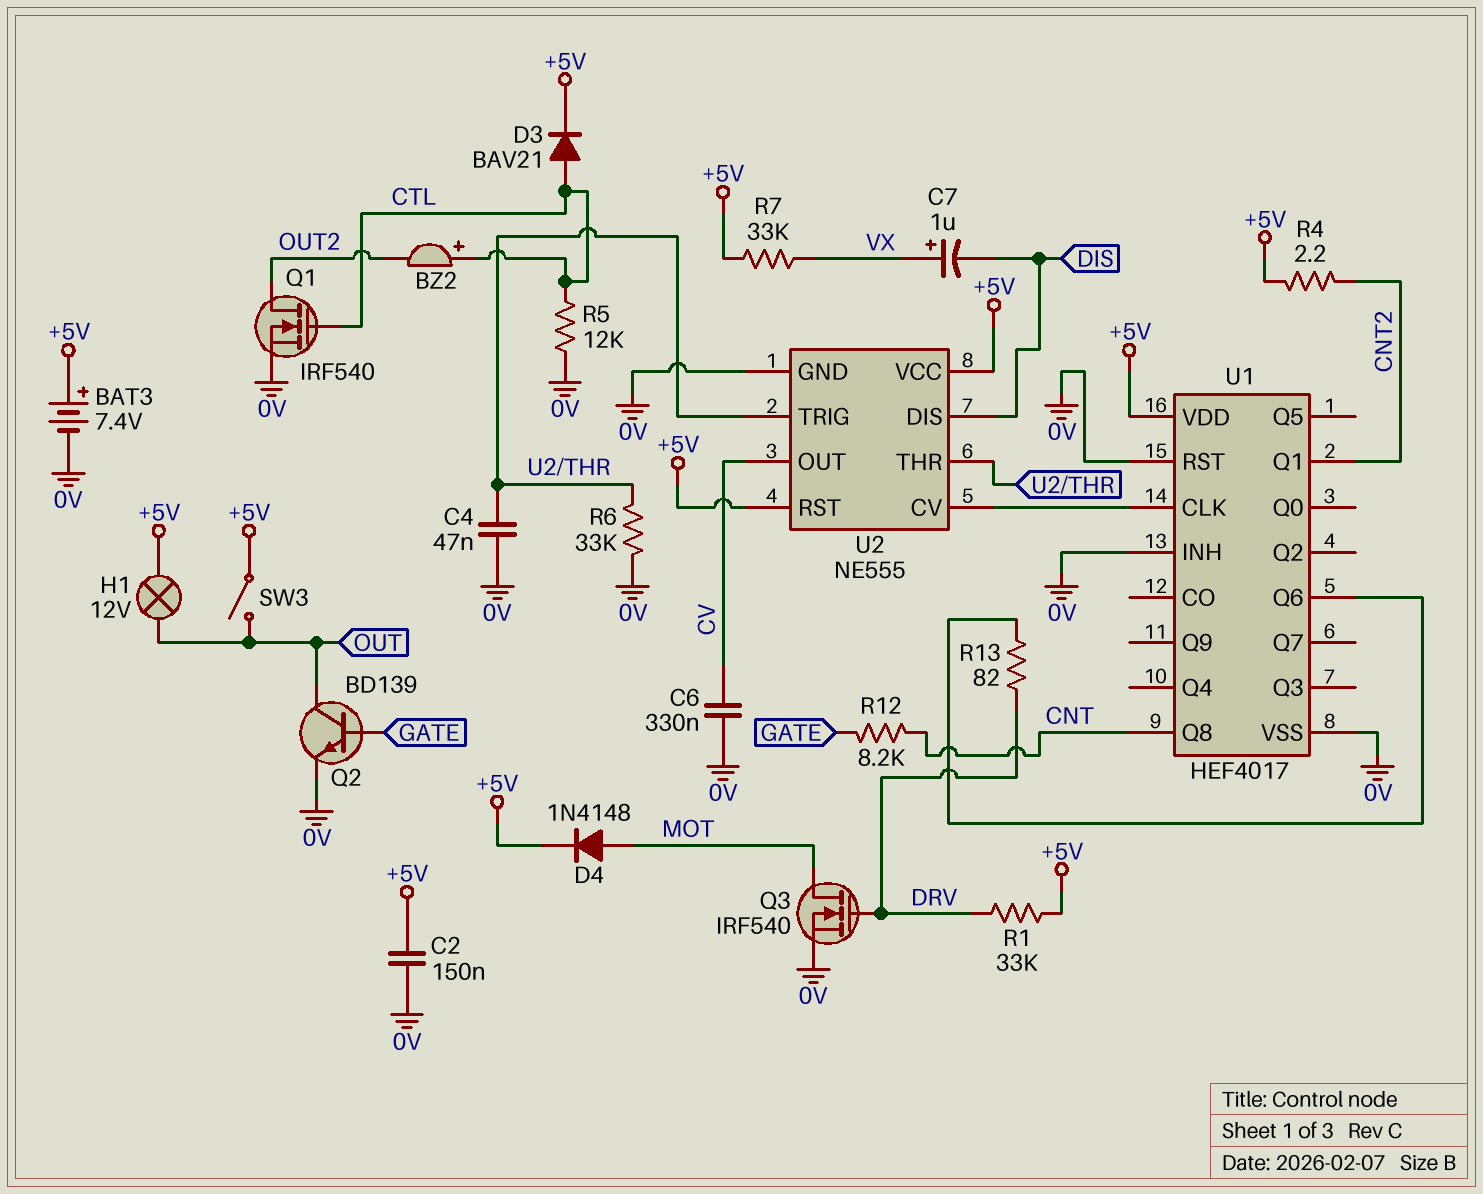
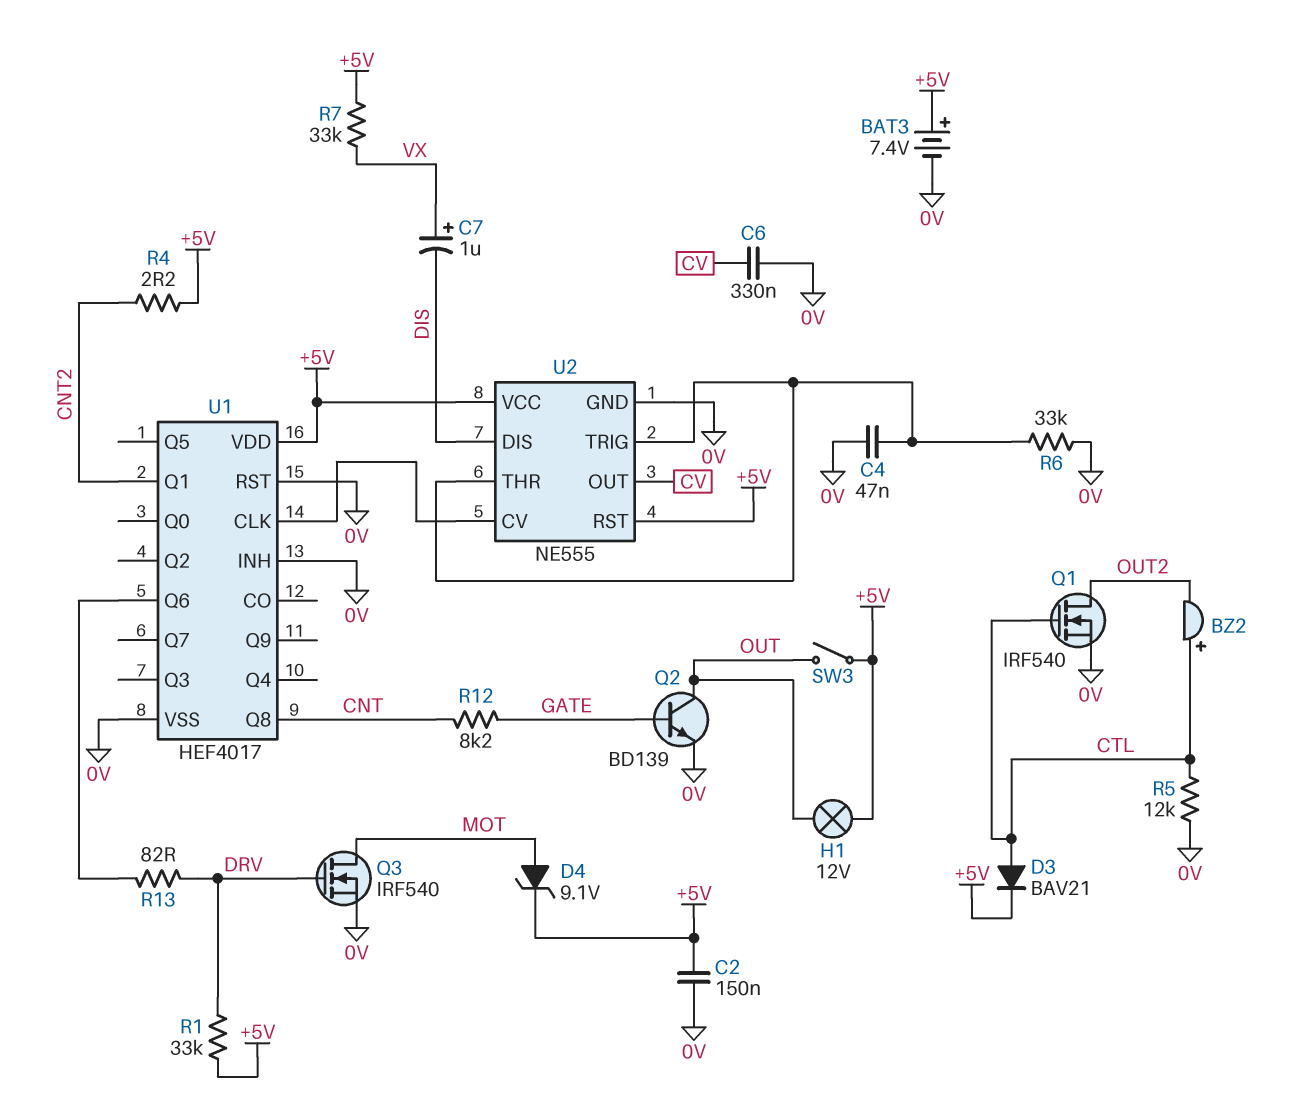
D4: diode 1N4148 (A MOT, K +5V) -> zener 9.1V (A MOT, K +5V)

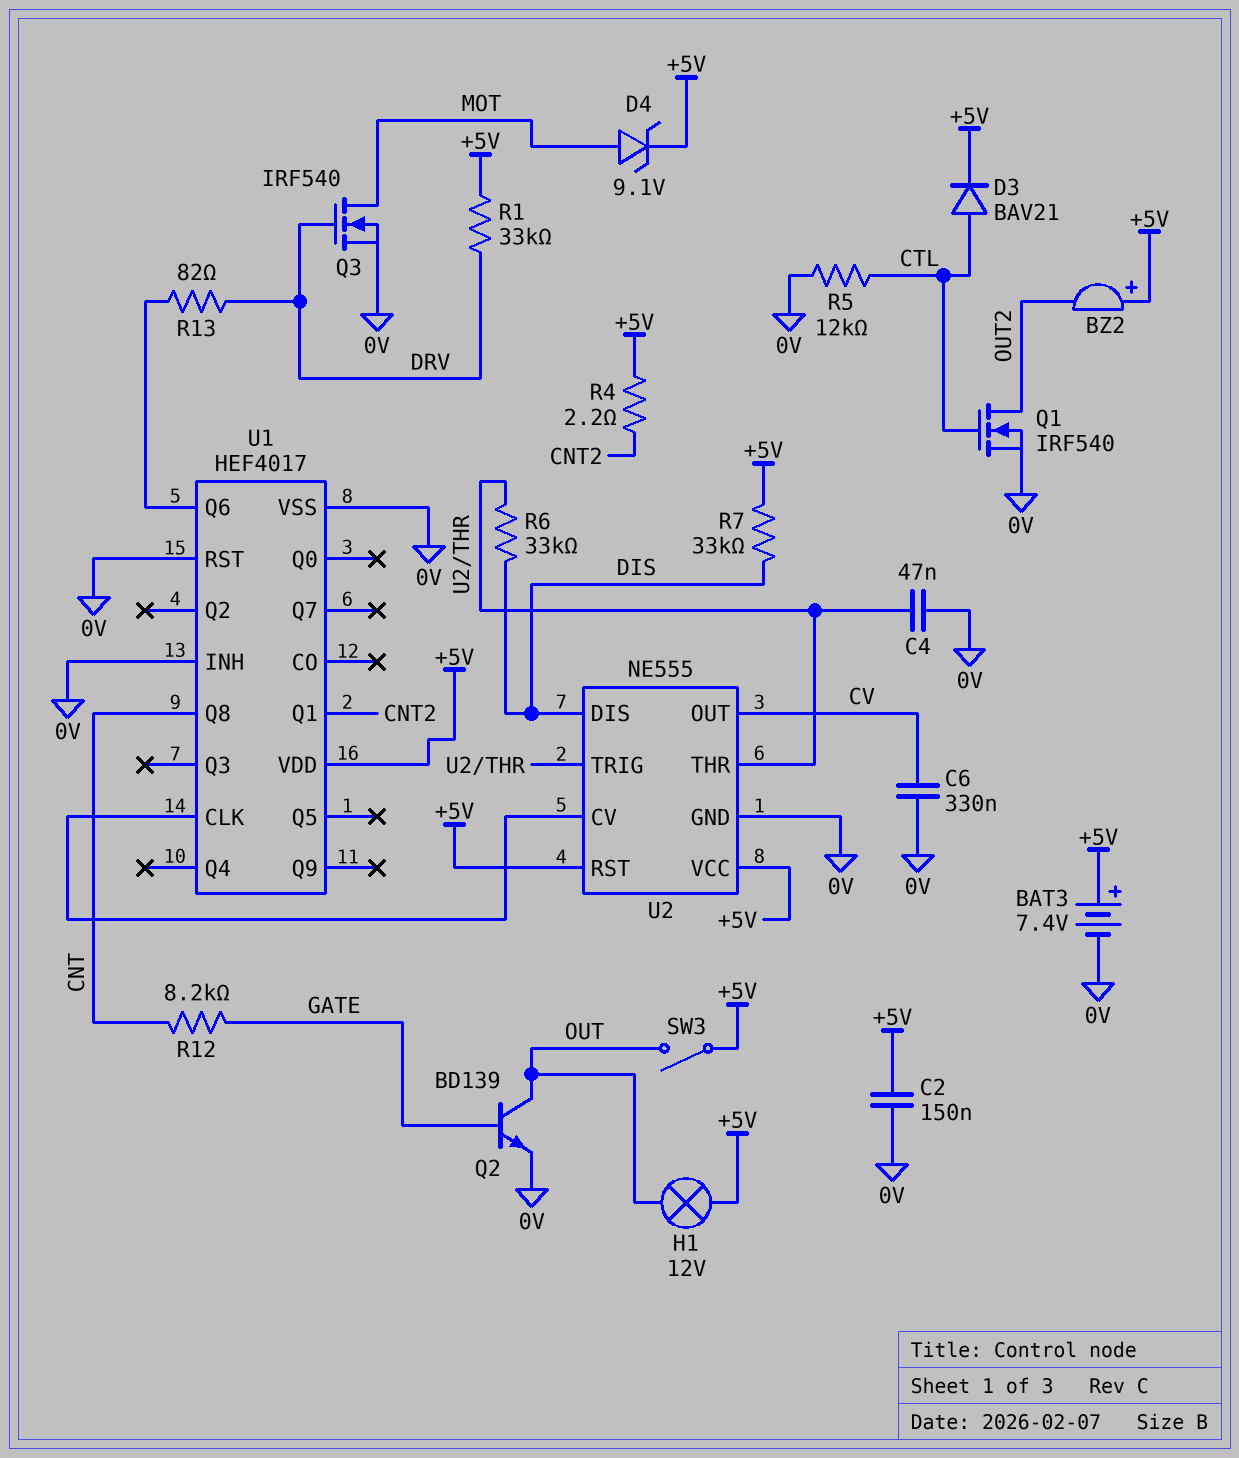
BZ2: buzzer (plus CTL, minus OUT2) -> buzzer (plus +5V, minus OUT2)
C7: 1uF (plus VX, minus DIS) -> none
R6: 33k (0V, U2/THR) -> 33k (DIS, U2/THR)
R7: 33k (+5V, VX) -> 33k (+5V, DIS)

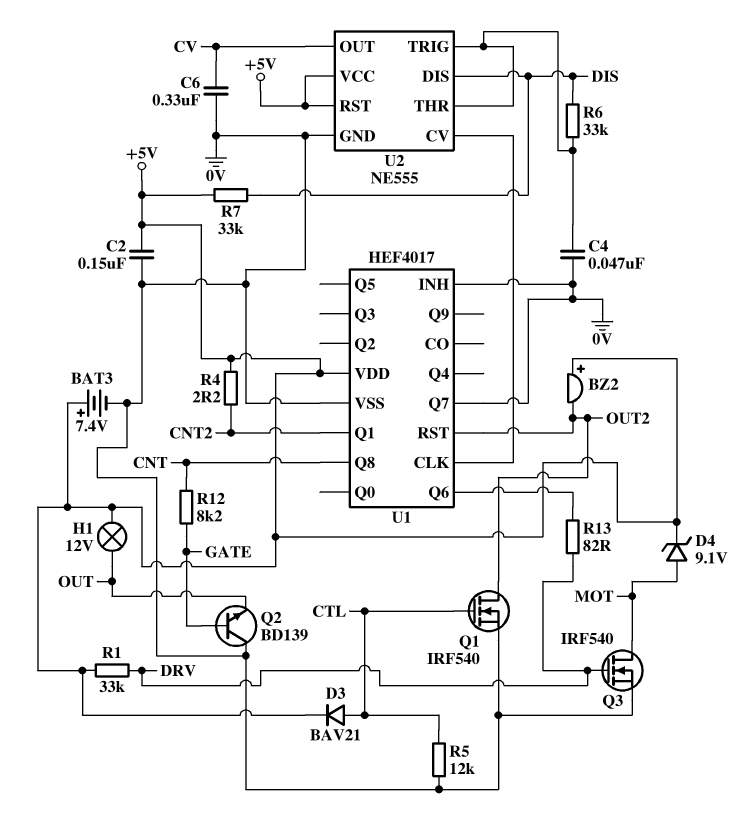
Q2: NPN BD139 (B GATE, C OUT, E 0V) -> NPN BD139 (B GATE, C 0V, E OUT)
SW3: switch (+5V, OUT) -> none
U1 pin Q7: none -> 0V
U1 pin RST: 0V -> OUT2

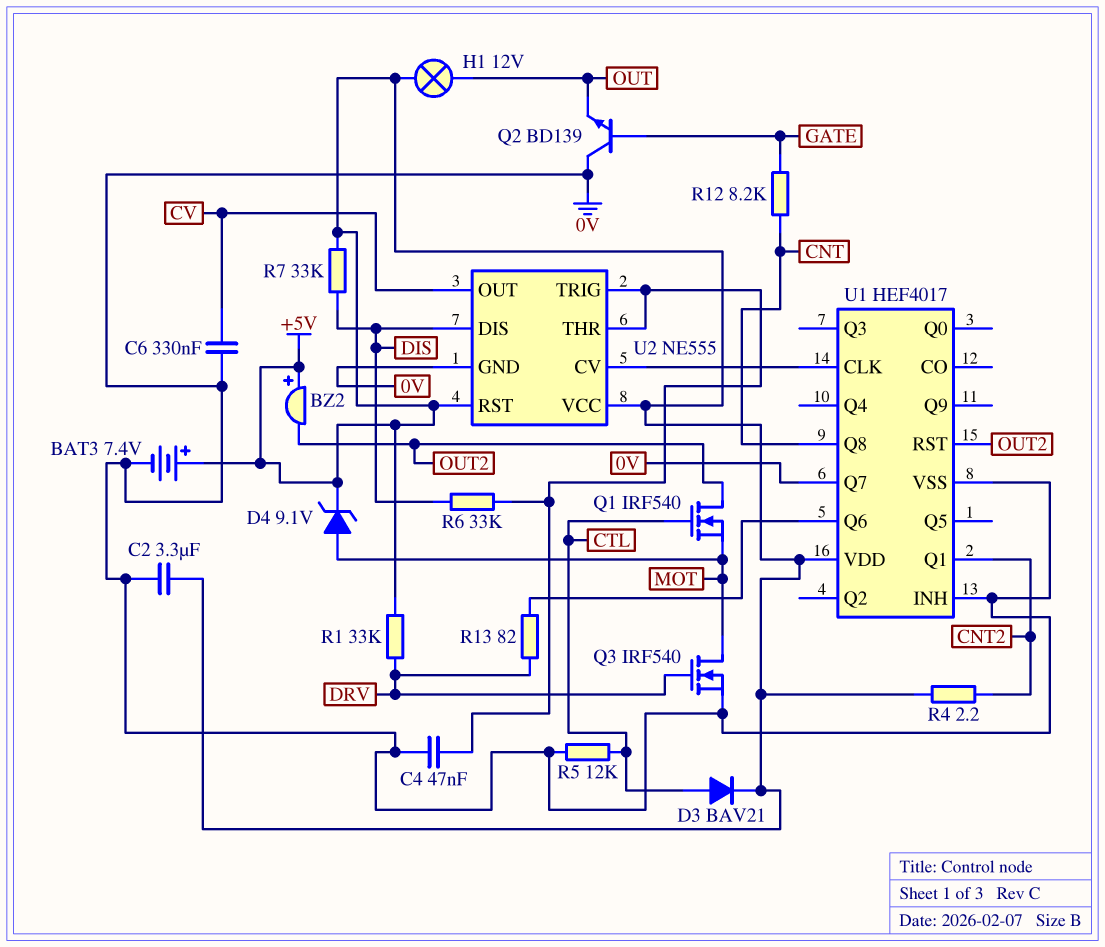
C2: 150nF (+5V, 0V) -> 3.3uF (+5V, 0V)
Q1: NMOS IRF540 (G CTL, D OUT2, S 0V) -> NMOS IRF540 (G CTL, D OUT2, S MOT)

